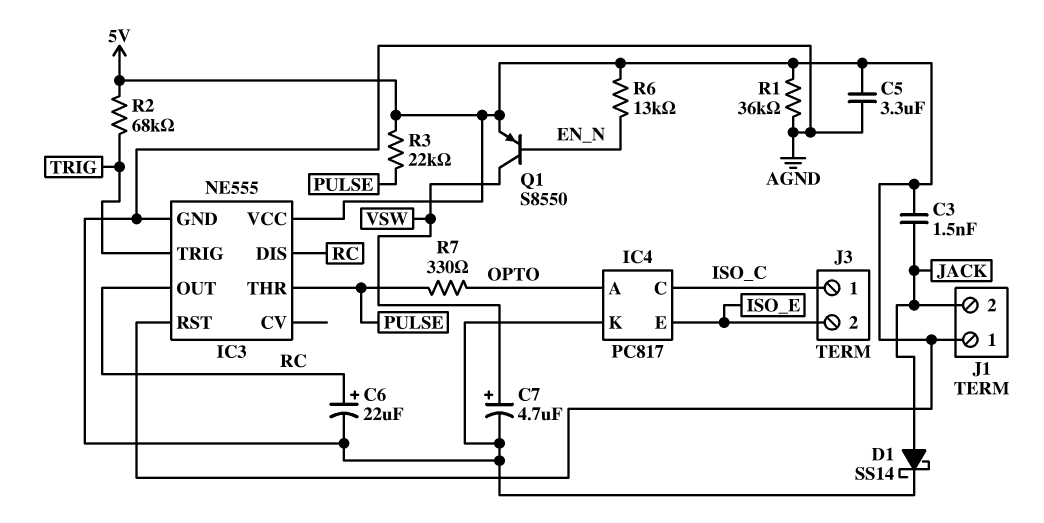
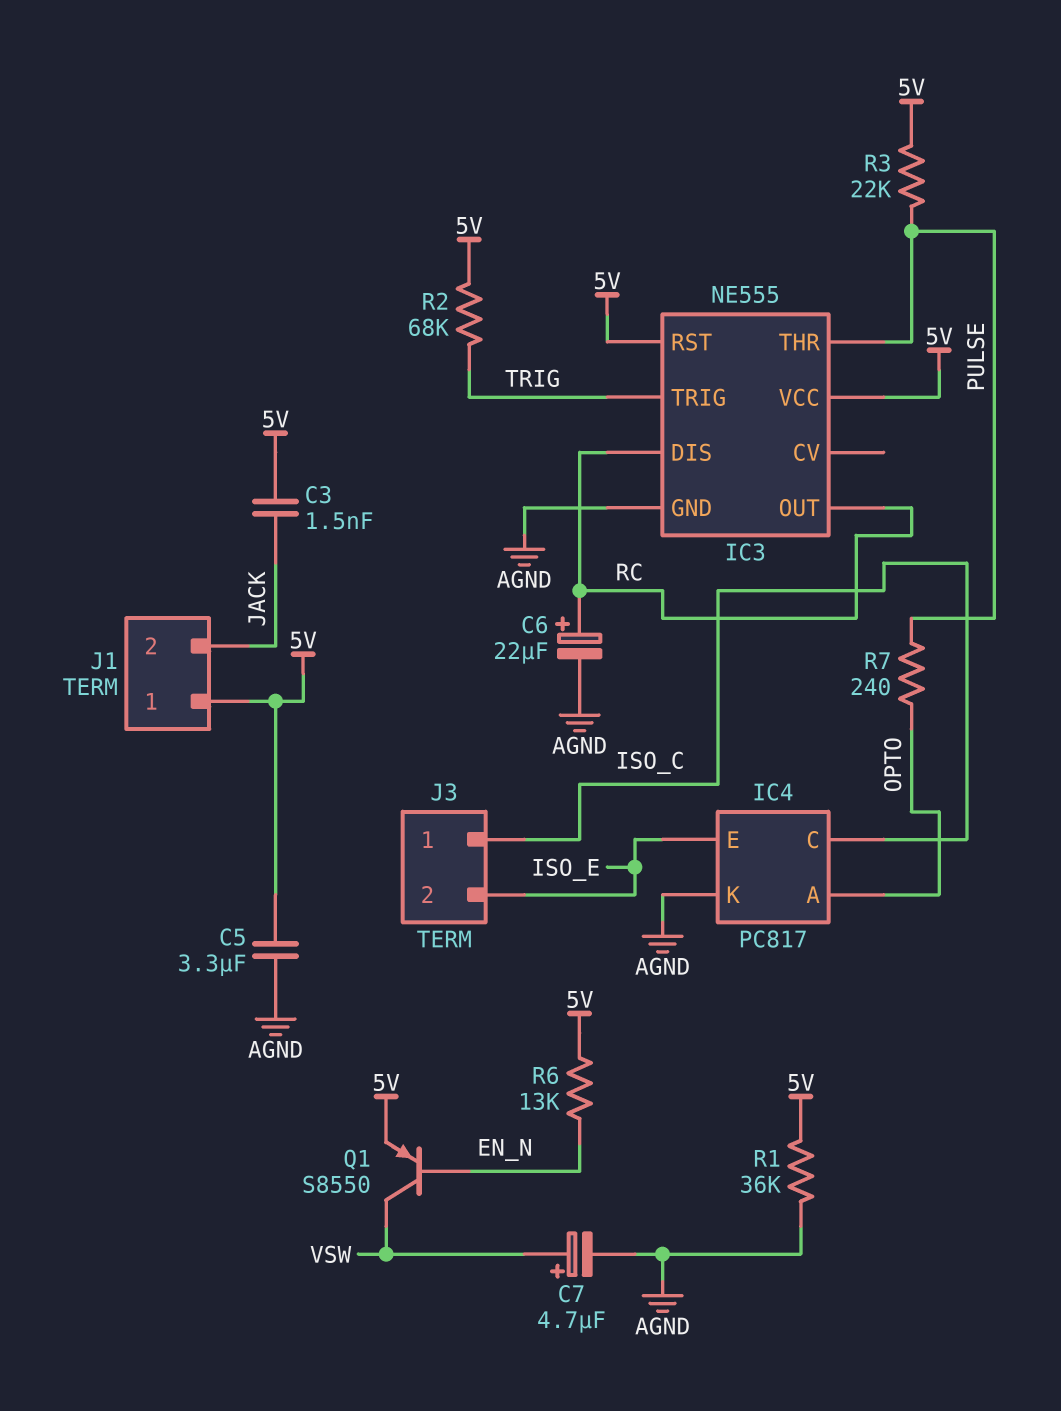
D1: schottky SS14 (A JACK, K AGND) -> none
R7: 330 (OPTO, PULSE) -> 240 (OPTO, PULSE)

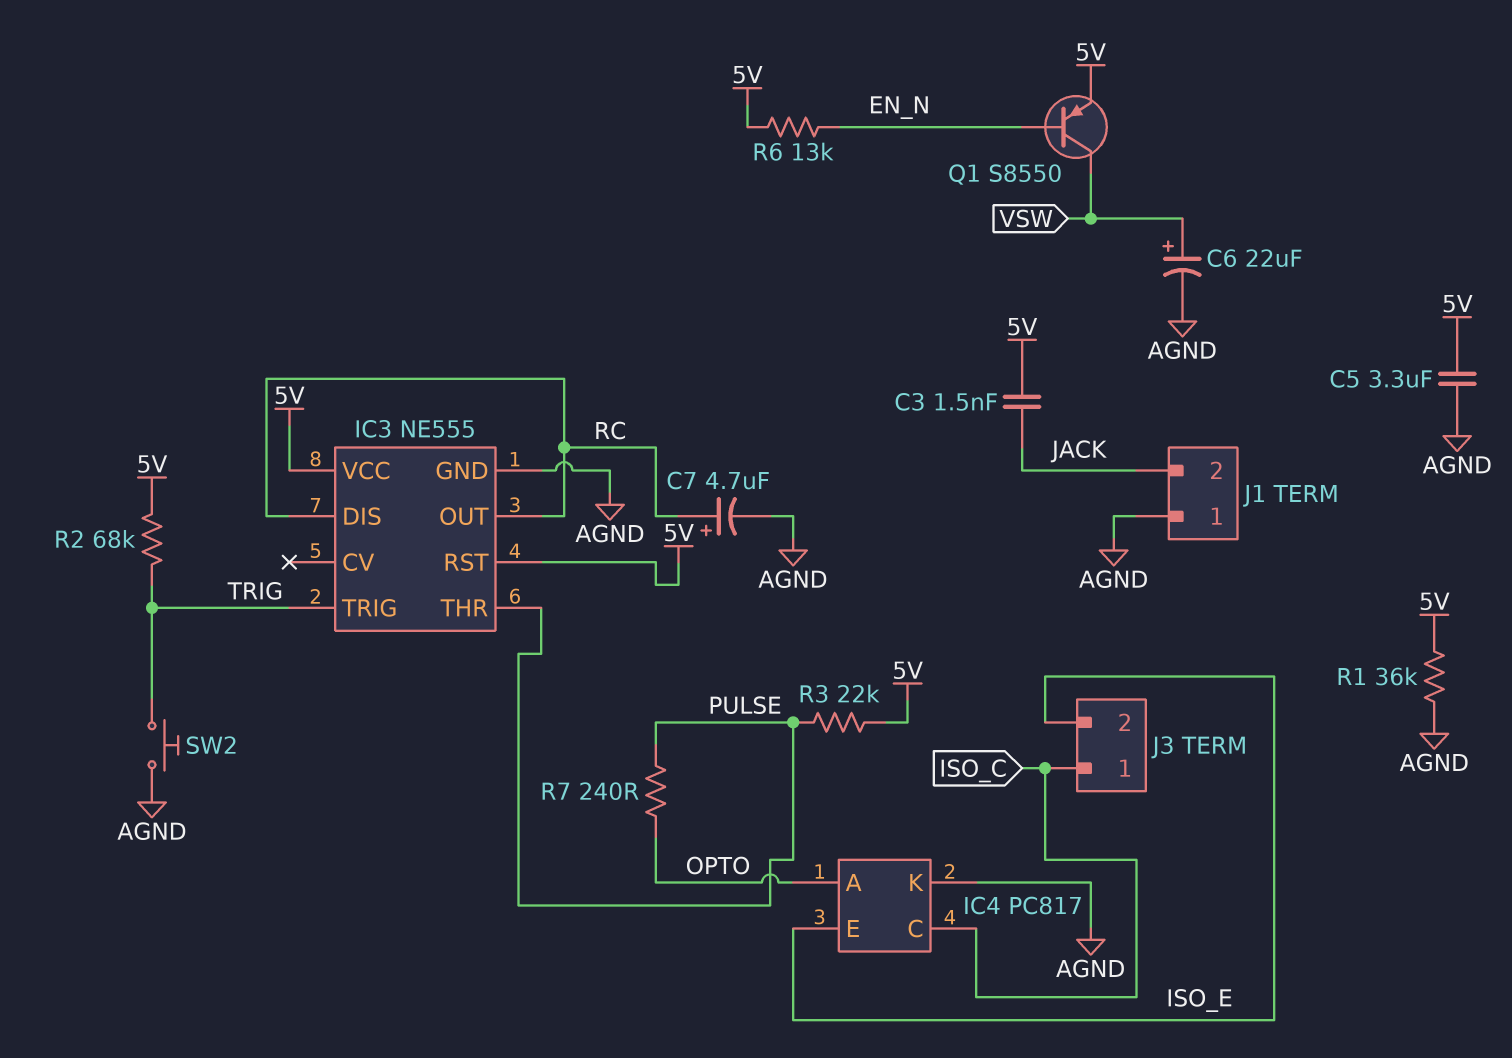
C6: 22uF (plus RC, minus AGND) -> 22uF (plus VSW, minus AGND)
C7: 4.7uF (plus VSW, minus AGND) -> 4.7uF (plus RC, minus AGND)
J1 pin 1: 5V -> AGND
SW2: none -> button (AGND, TRIG)

